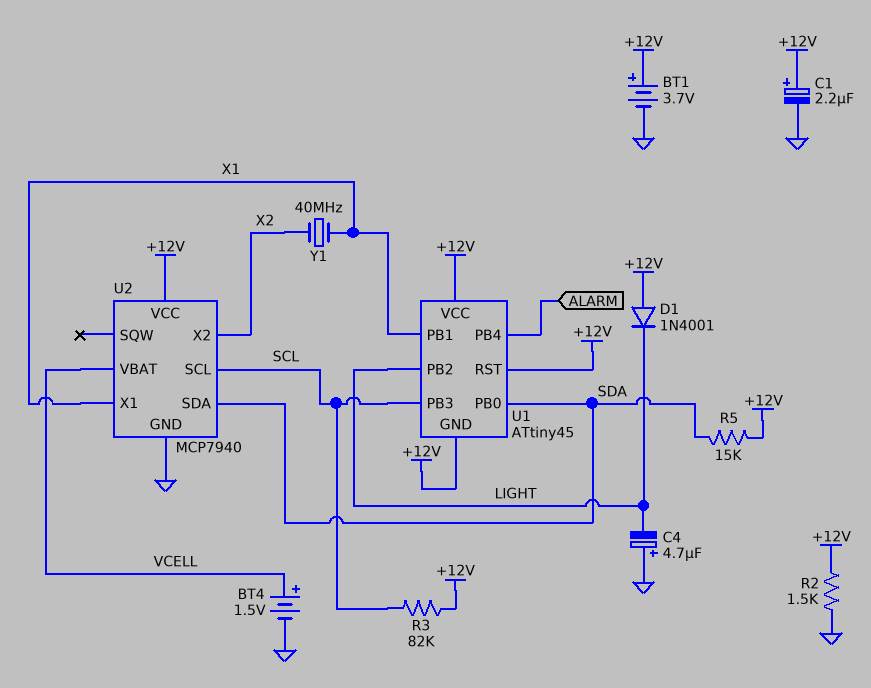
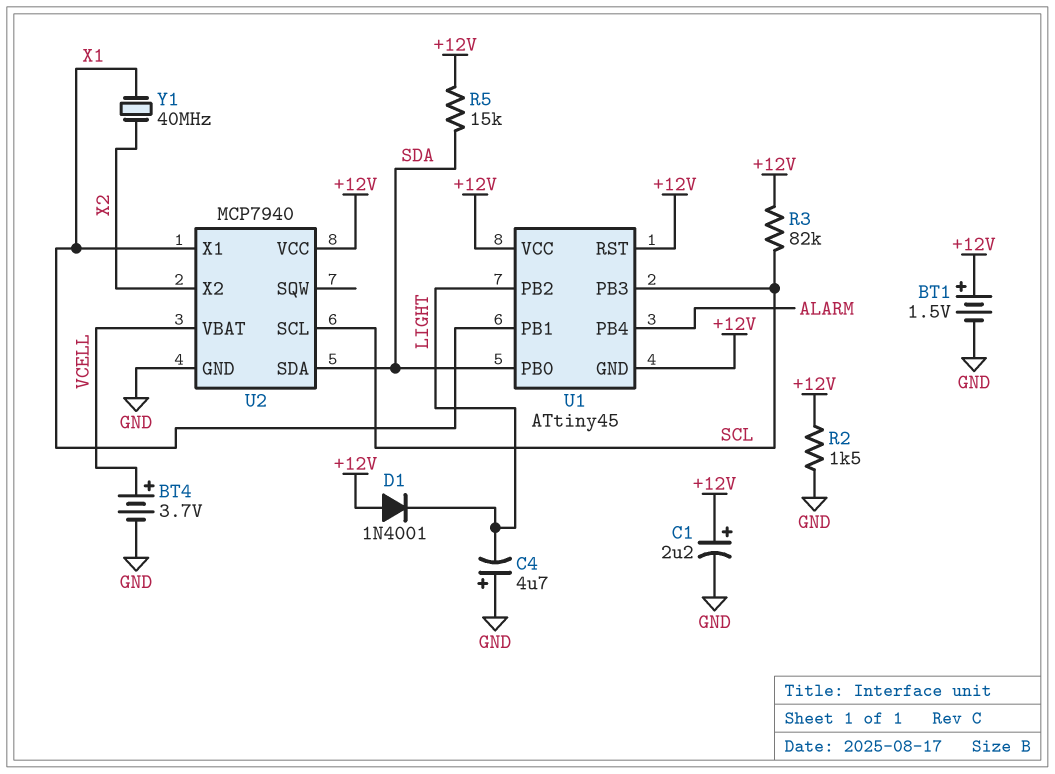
BT1: 3.7V (plus +12V, minus GND) -> 1.5V (plus +12V, minus GND)
BT4: 1.5V (plus VCELL, minus GND) -> 3.7V (plus VCELL, minus GND)

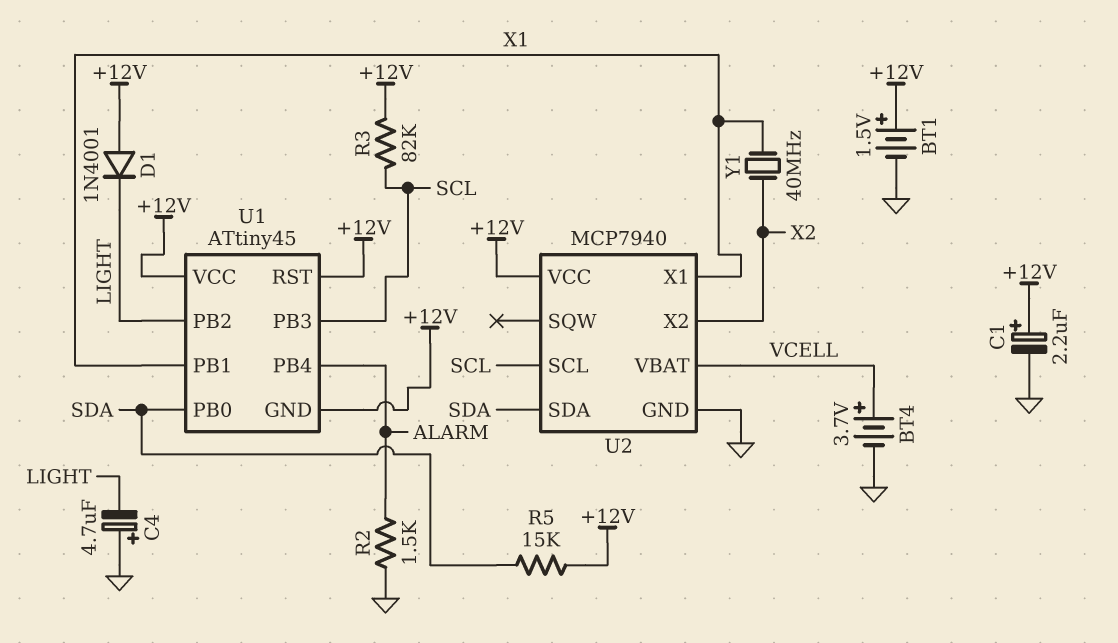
R2: 1.5k (+12V, GND) -> 1.5k (ALARM, GND)

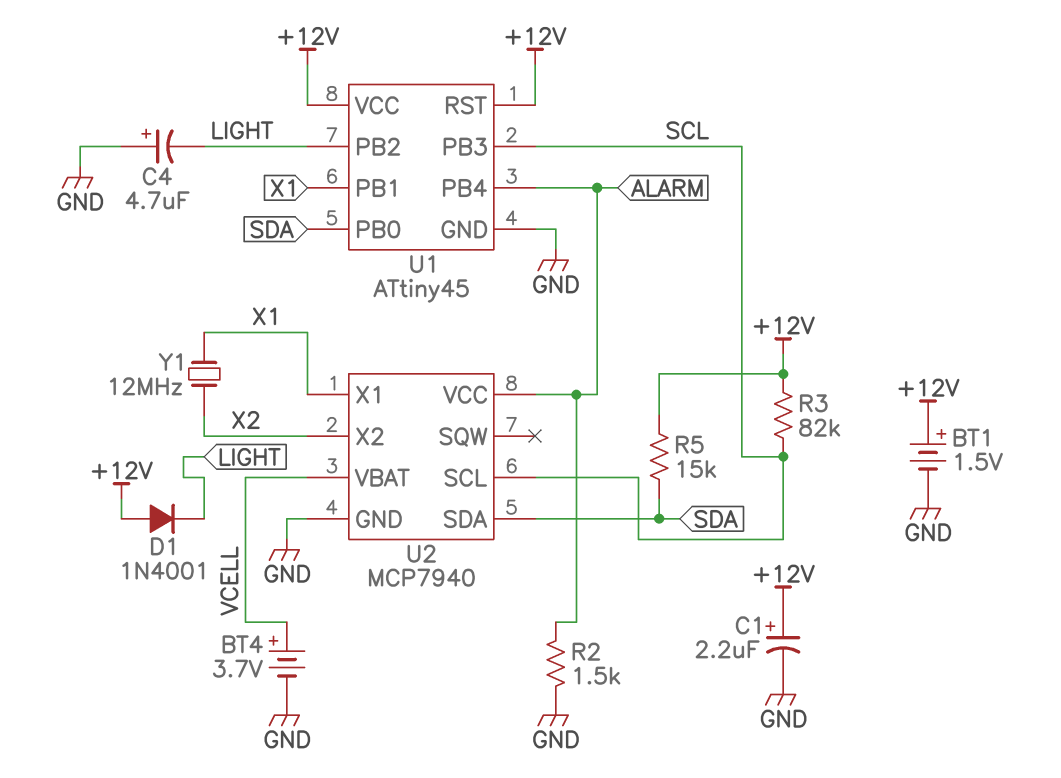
U1 pin GND: +12V -> GND
U2 pin VCC: +12V -> ALARM
Y1: 40MHz (X1, X2) -> 12MHz (X1, X2)

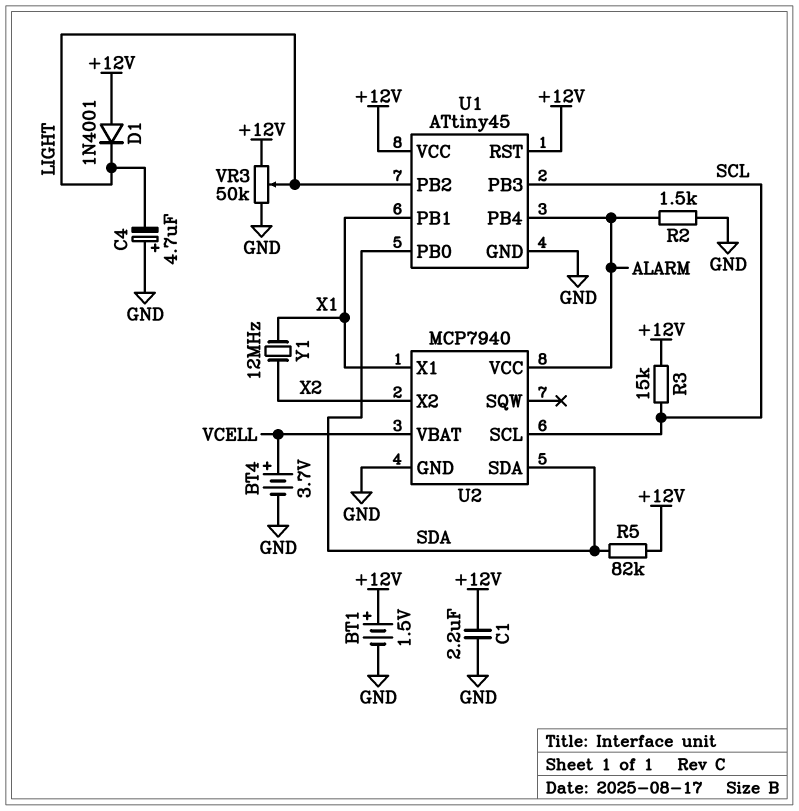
C1: 2.2uF (plus +12V, minus GND) -> 2.2uF (+12V, GND)
R3: 82k (+12V, SCL) -> 15k (+12V, SCL)
R5: 15k (+12V, SDA) -> 82k (+12V, SDA)
VR3: none -> 50k (+12V, GND, wiper LIGHT)

